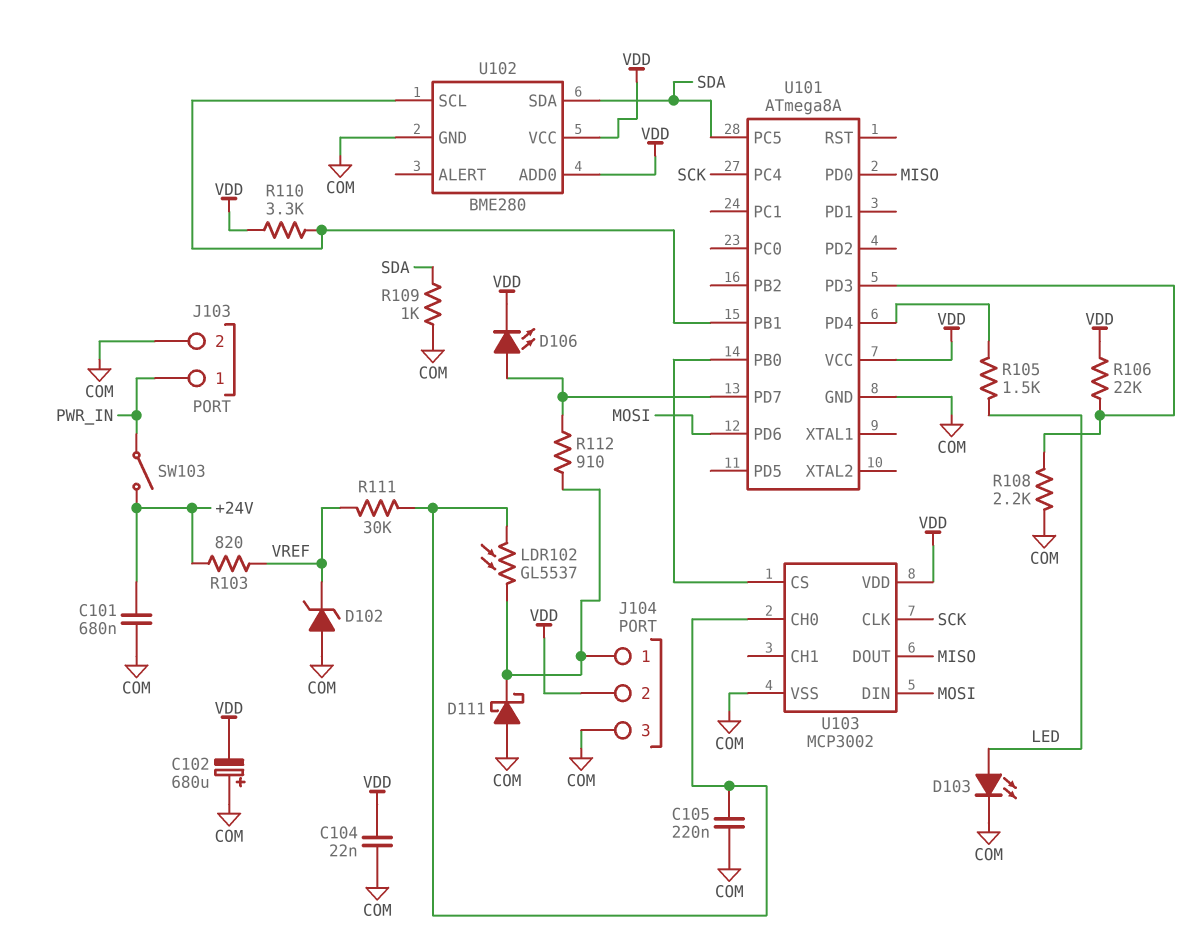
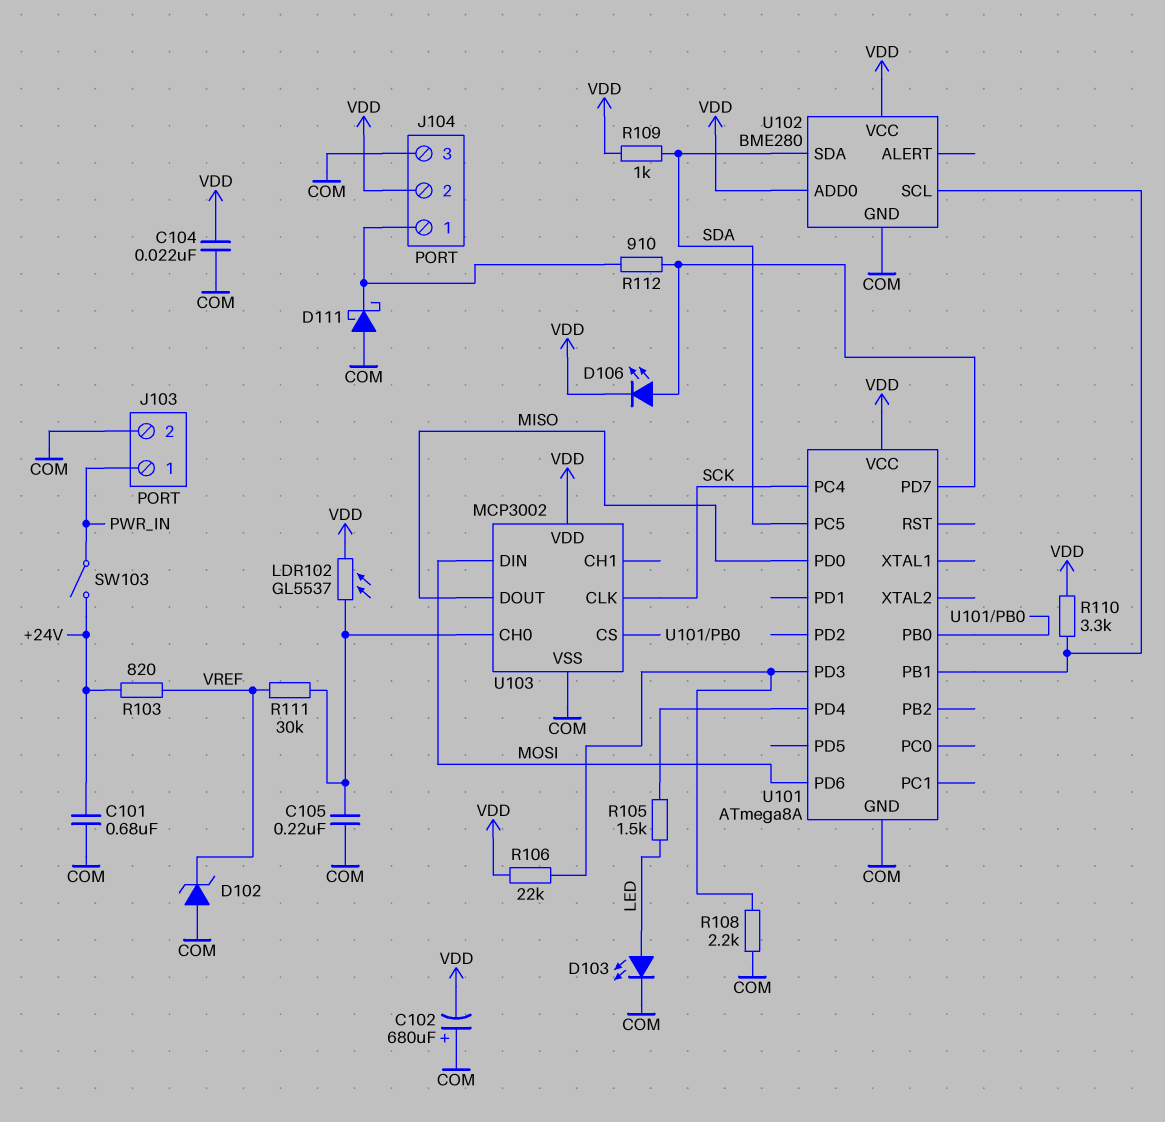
LDR102: GL5537 (J104/1, U103/CH0) -> GL5537 (U103/CH0, VDD)
R109: 1k (COM, SDA) -> 1k (SDA, VDD)

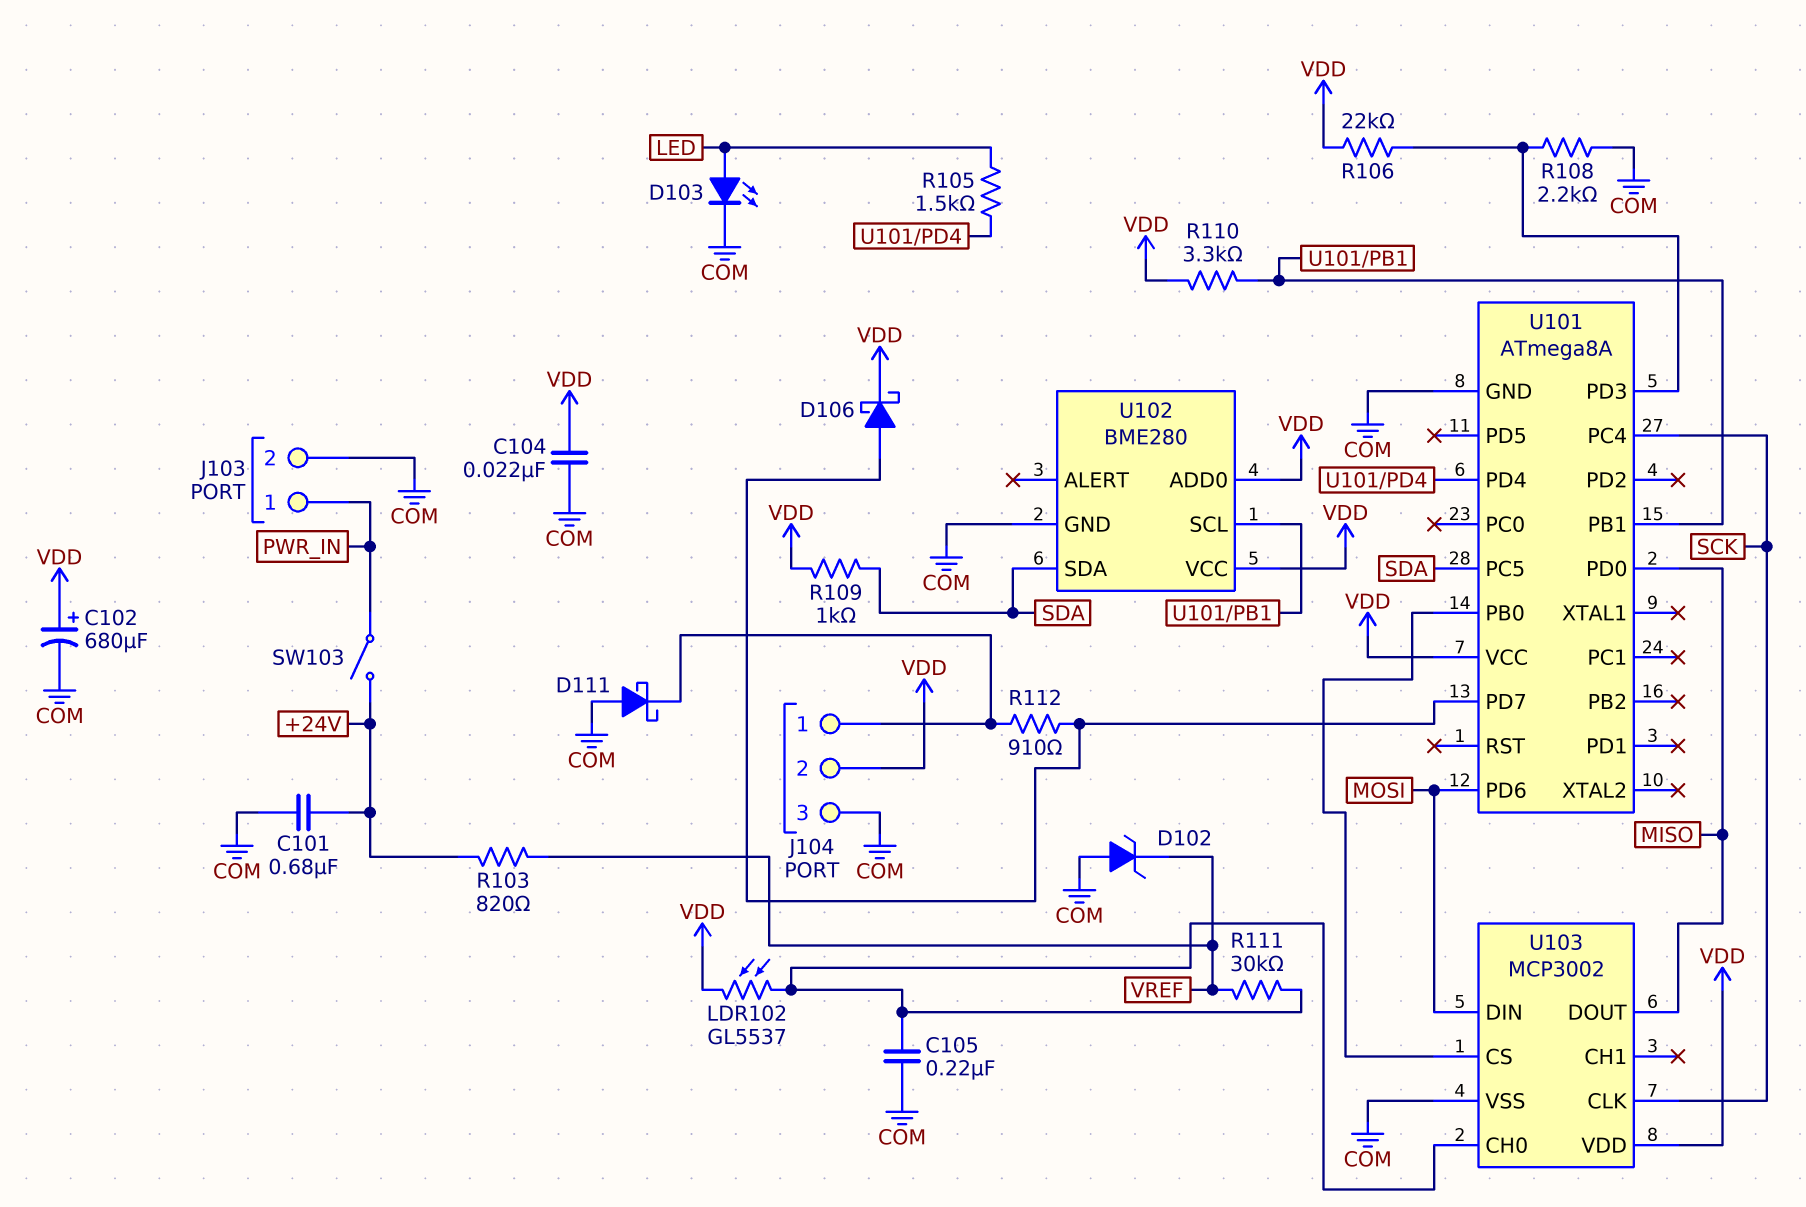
C102: 680uF (plus COM, minus VDD) -> 680uF (plus VDD, minus COM)
D106: LED (A U101/PD7, K VDD) -> schottky (A U101/PD7, K VDD)

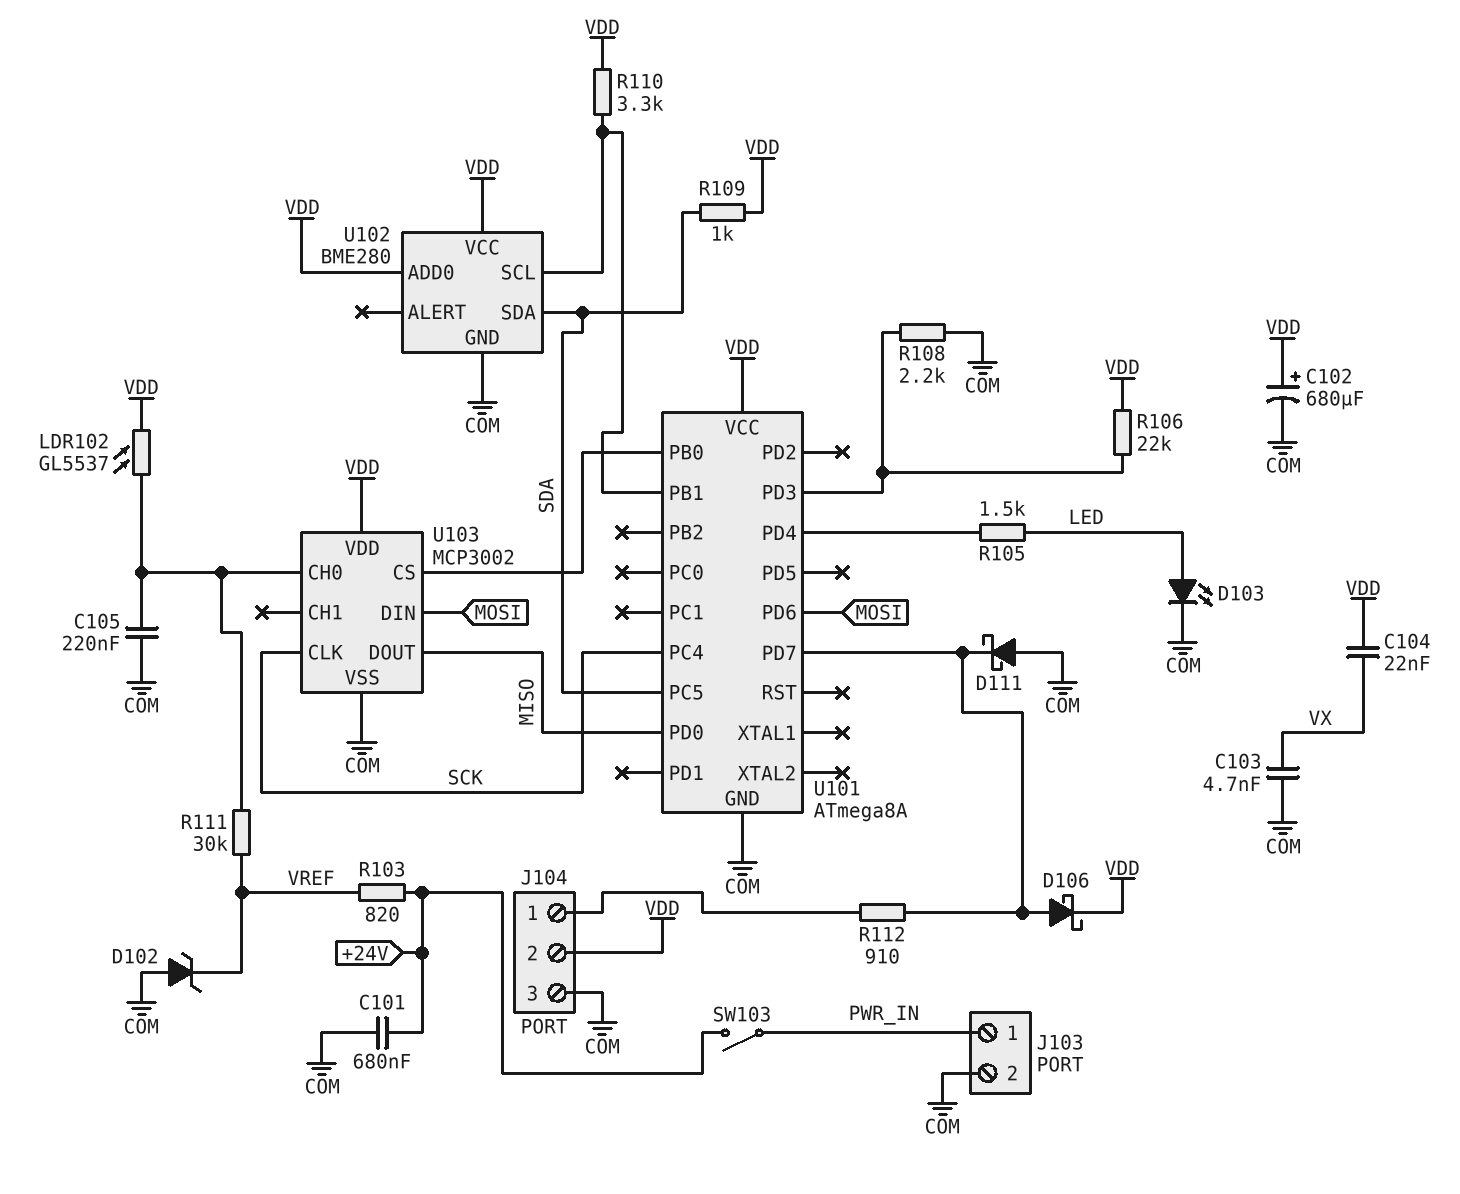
C103: none -> 4.7nF (COM, VX)
C104: 22nF (COM, VDD) -> 22nF (VDD, VX)
D111: schottky (A COM, K J104/1) -> schottky (A COM, K U101/PD7)

